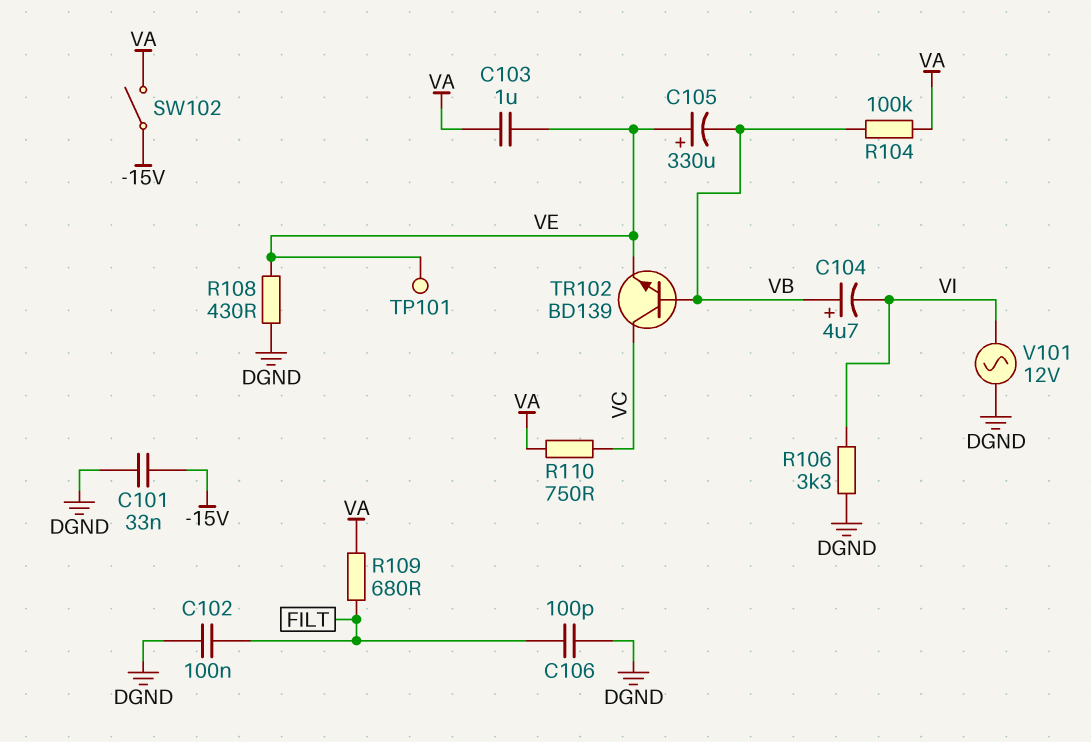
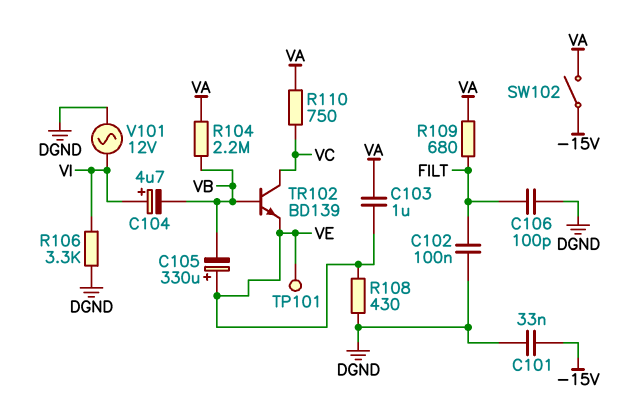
C104: 4.7uF (plus VB, minus VI) -> 4.7uF (plus VI, minus VB)
R104: 100k (VA, VB) -> 2.2M (VA, VB)

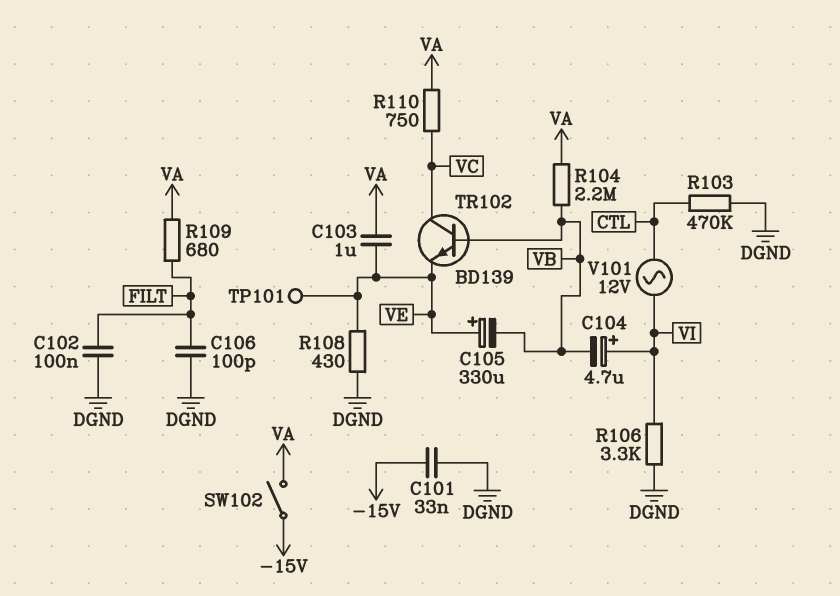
R103: none -> 470k (CTL, DGND)
V101: AC 12V (DGND, VI) -> AC 12V (CTL, VI)

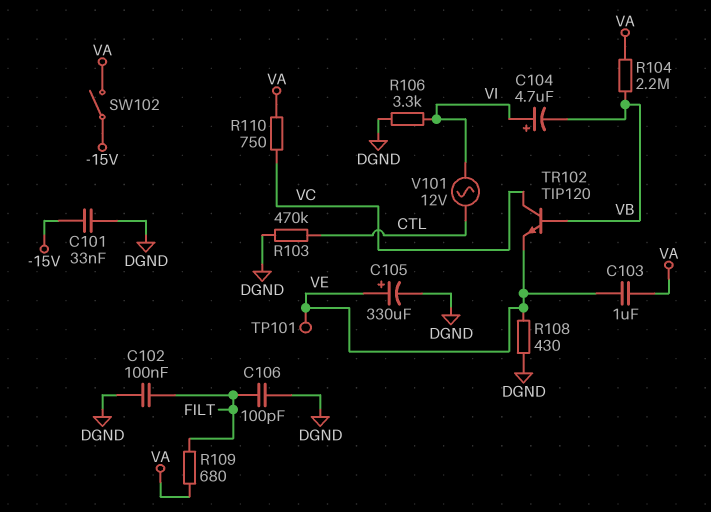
C105: 330uF (plus VE, minus VB) -> 330uF (plus VE, minus DGND)
TR102: NPN BD139 (B VB, C VC, E VE) -> NPN TIP120 (B VB, C VC, E VE)

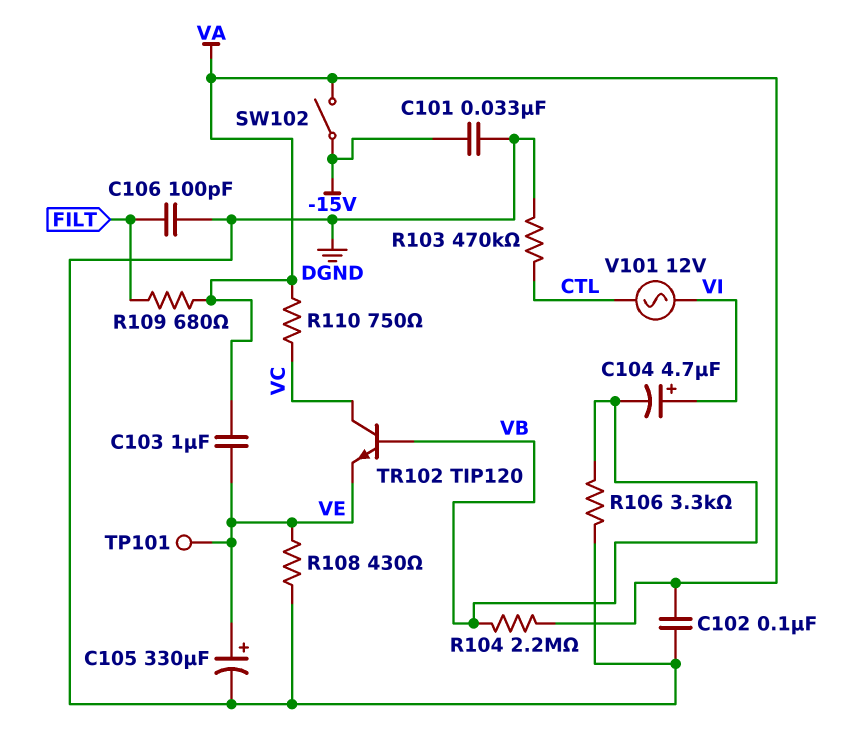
C102: 100nF (DGND, FILT) -> 100nF (DGND, VA)
R106: 3.3k (DGND, VI) -> 3.3k (DGND, VB)

